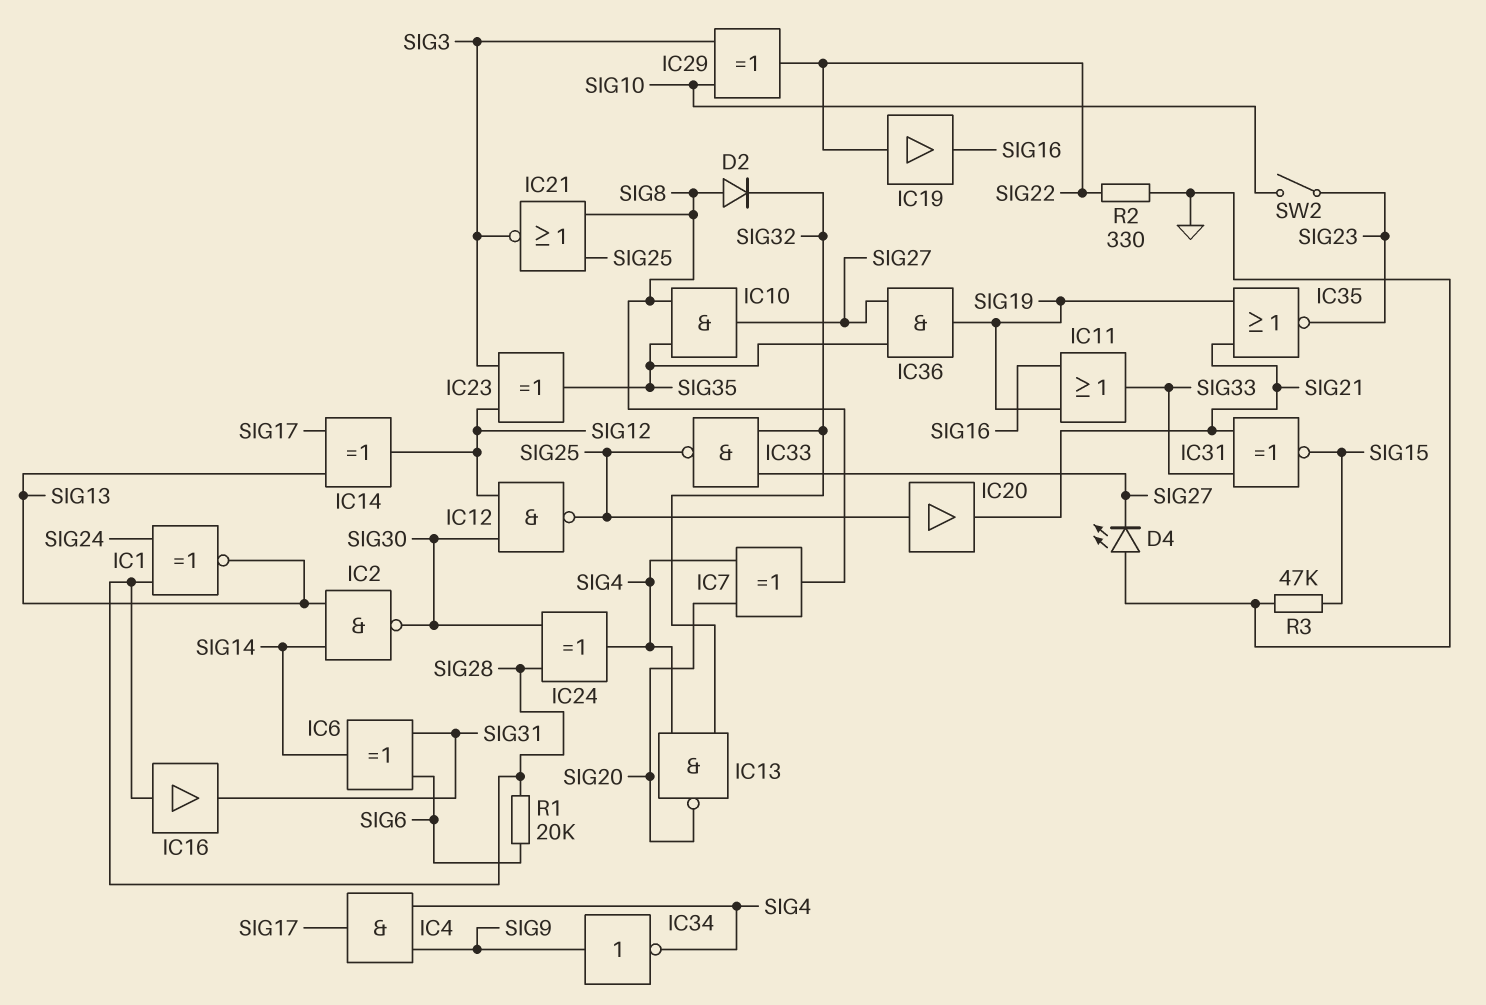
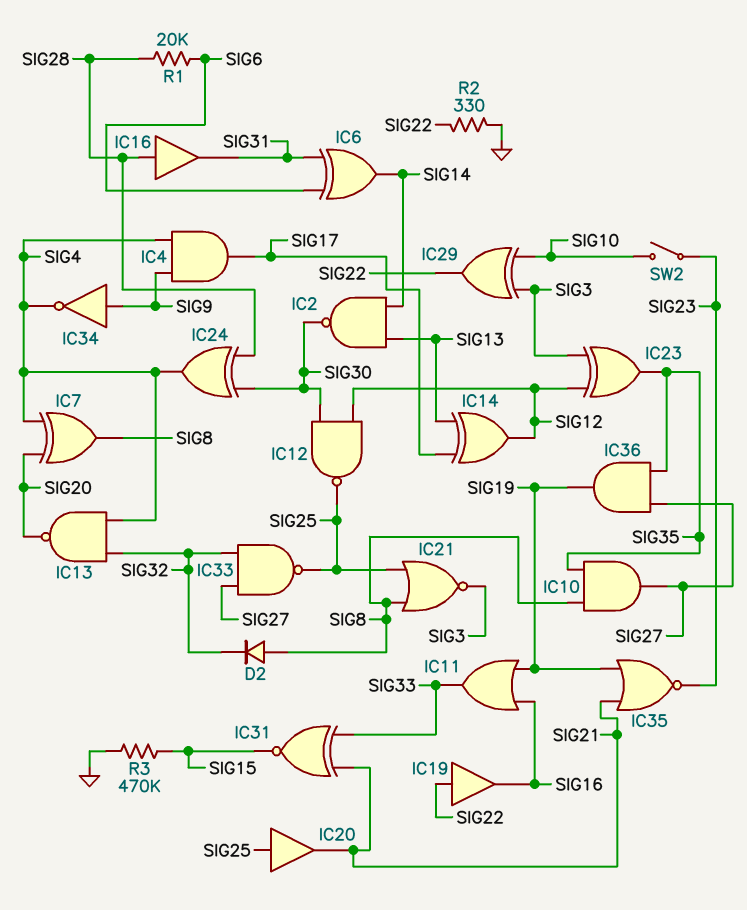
D4: LED (A GND, K SIG27) -> none
IC1: XNOR (in SIG24, in SIG28, out SIG13) -> none
R3: 47k (GND, SIG15) -> 470k (GND, SIG15)

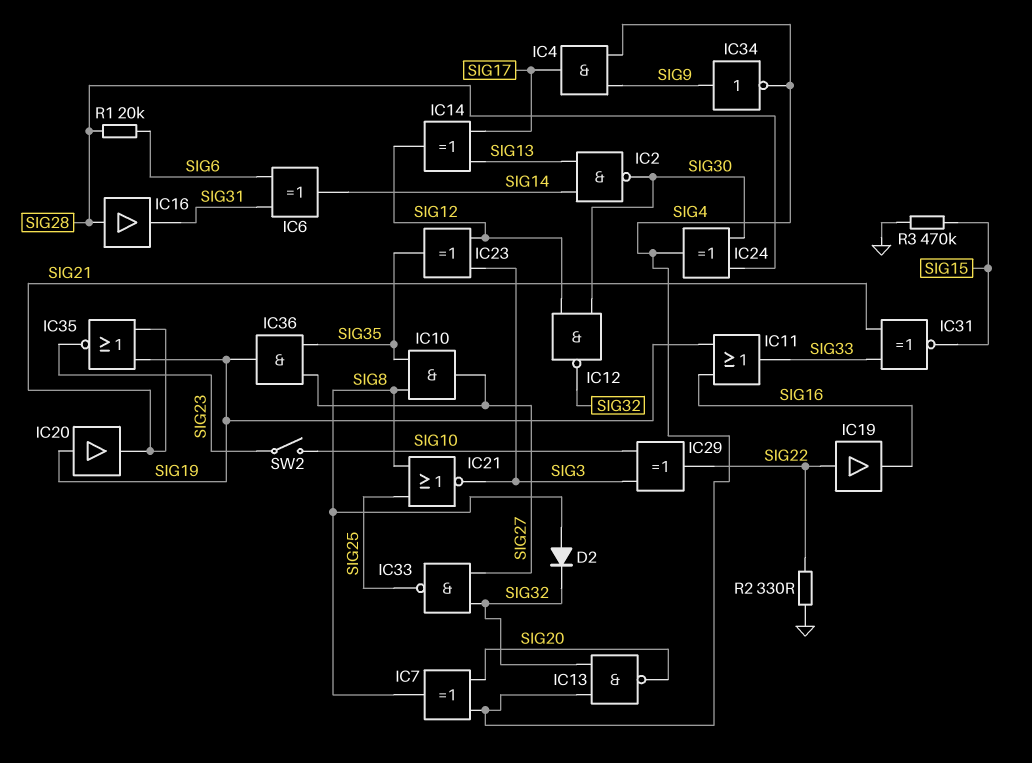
IC12: NAND (in SIG12, in SIG30, out SIG25) -> NAND (in SIG12, in SIG30, out SIG32)
IC20: buffer (in SIG25, out SIG21) -> buffer (in SIG19, out SIG21)

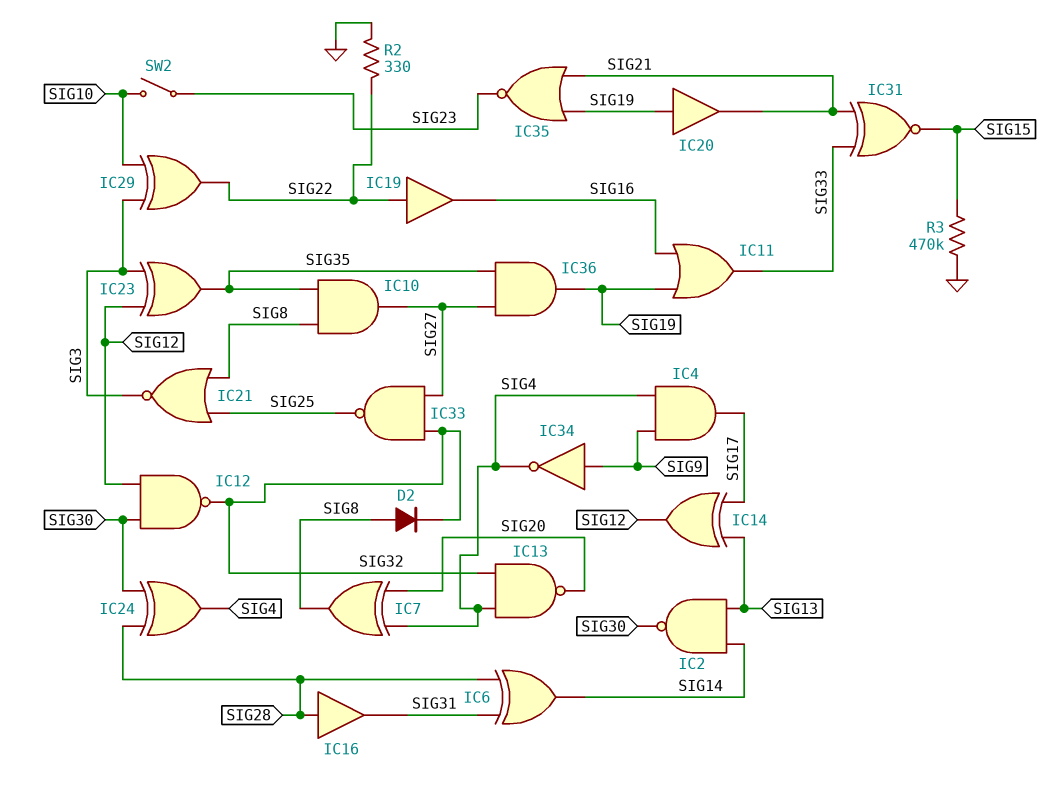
IC6: XOR (in SIG6, in SIG31, out SIG14) -> XOR (in SIG28, in SIG31, out SIG14)
R1: 20k (SIG6, SIG28) -> none

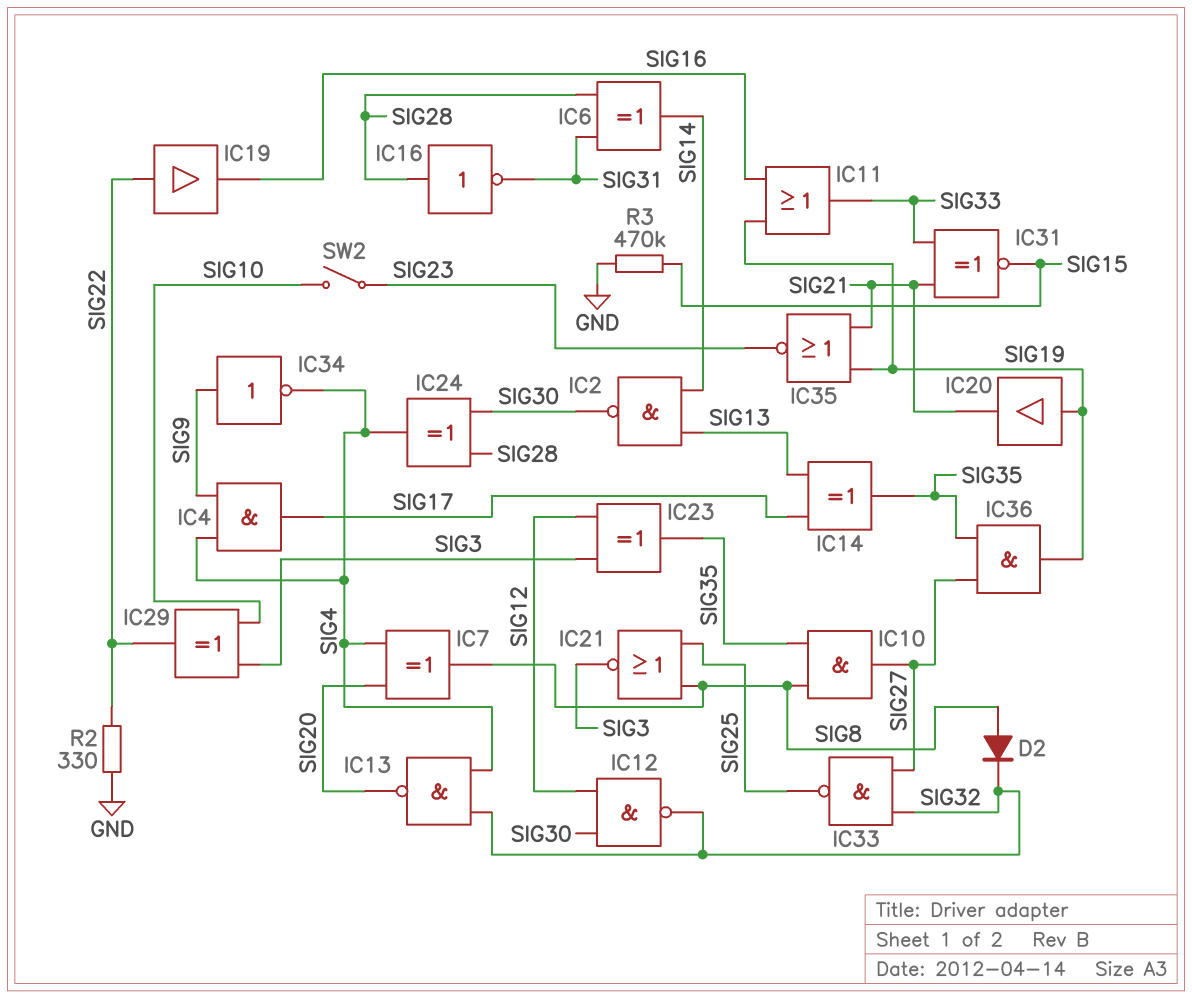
IC14: XOR (in SIG13, in SIG17, out SIG12) -> XOR (in SIG13, in SIG17, out SIG35)
IC16: buffer (in SIG28, out SIG31) -> NOT (in SIG28, out SIG31)

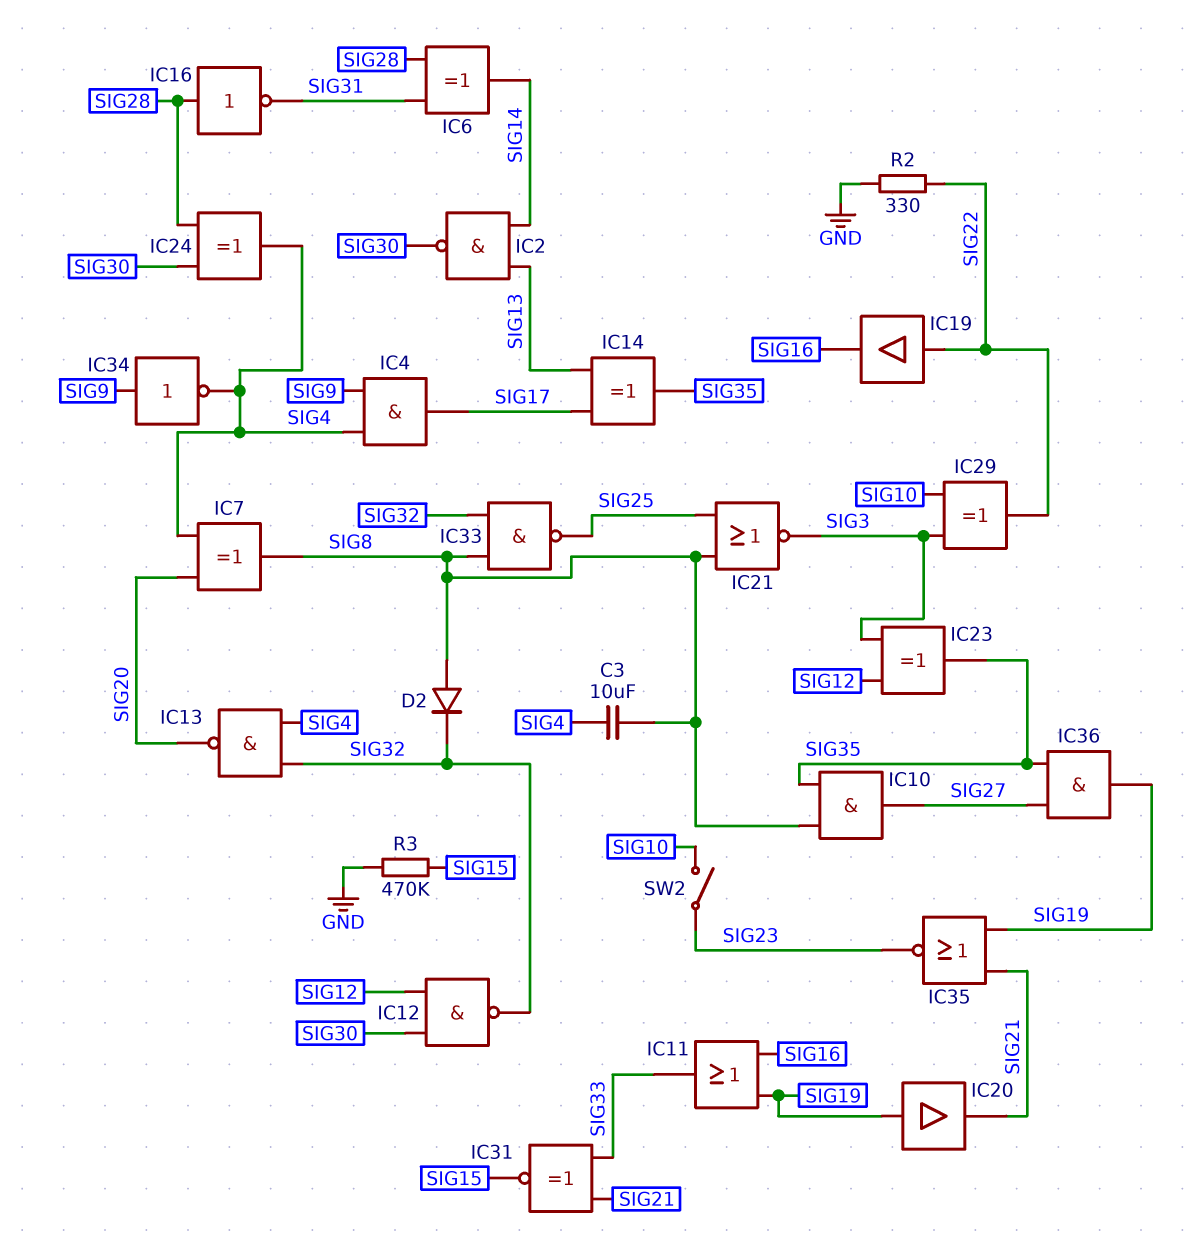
C3: none -> 10uF (SIG4, SIG8)
IC33: NAND (in SIG27, in SIG32, out SIG25) -> NAND (in SIG8, in SIG32, out SIG25)

